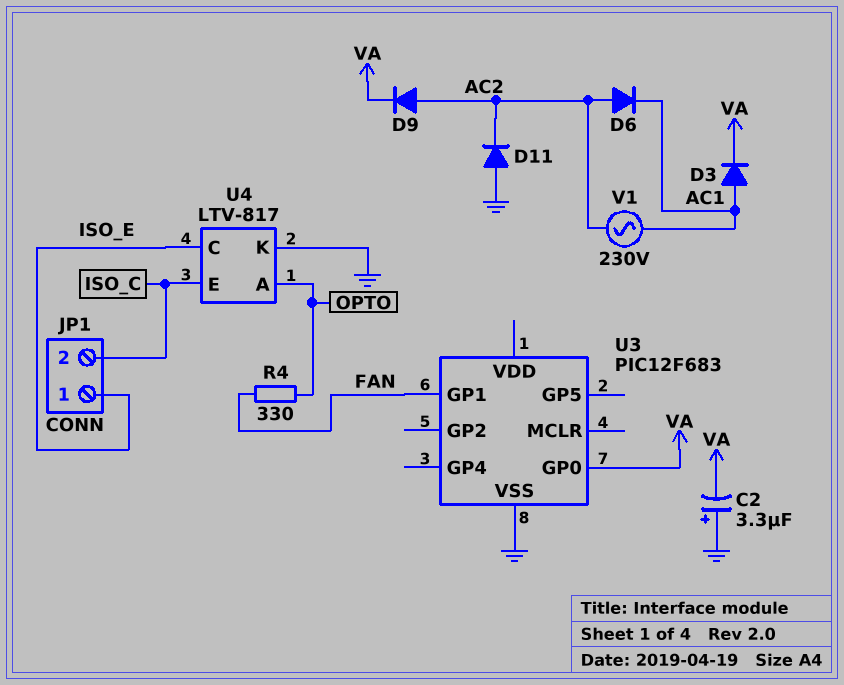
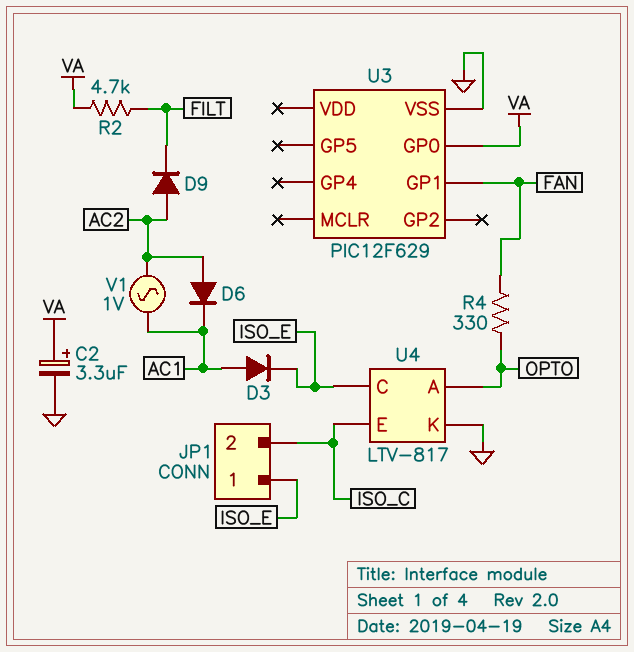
C2: 3.3uF (plus GND, minus VA) -> 3.3uF (plus VA, minus GND)
D3: diode (A AC1, K VA) -> diode (A AC1, K ISO_E)
D9: diode (A AC2, K VA) -> diode (A AC2, K FILT)
D11: diode (A GND, K AC2) -> none
R2: none -> 4.7k (FILT, VA)
U3: PIC12F683 -> PIC12F629
V1: AC 230V (AC1, AC2) -> AC 1V (AC1, AC2)

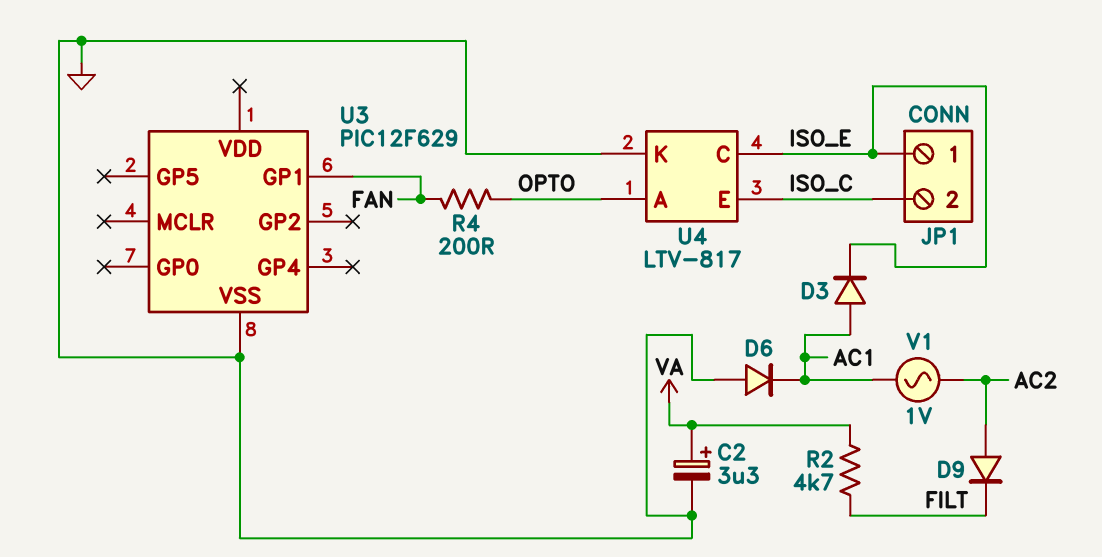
D6: diode (A AC2, K AC1) -> diode (A GND, K AC1)
R4: 330 (FAN, OPTO) -> 200 (FAN, OPTO)
U3 pin GP0: VA -> none

